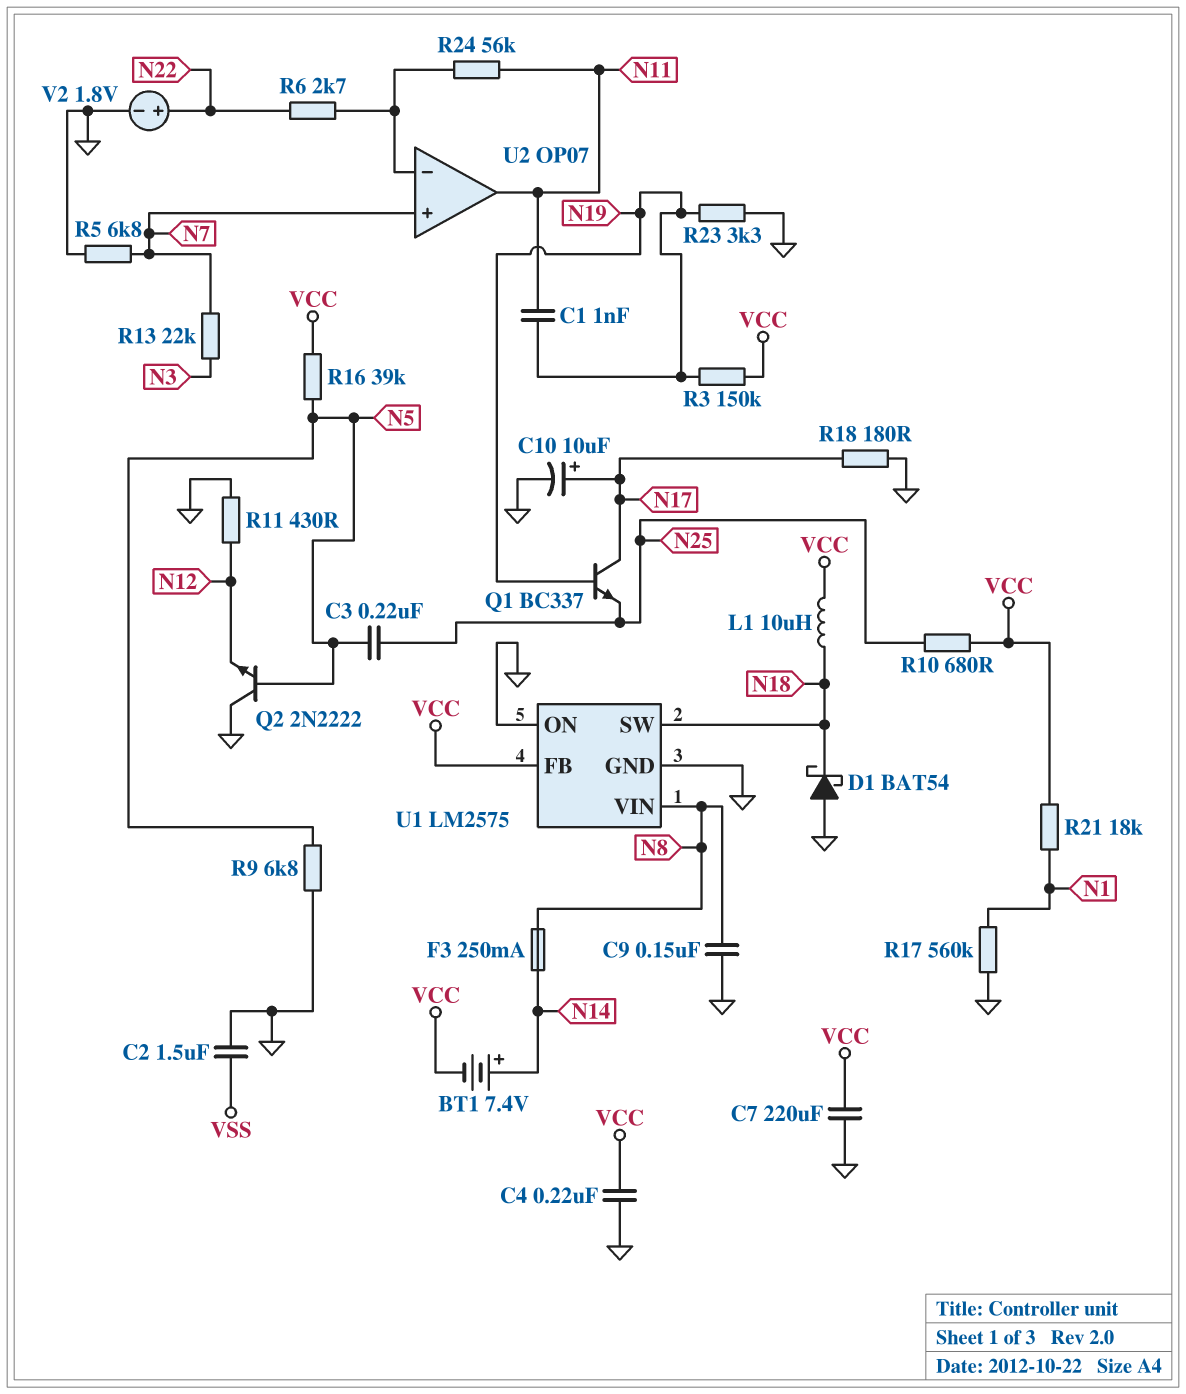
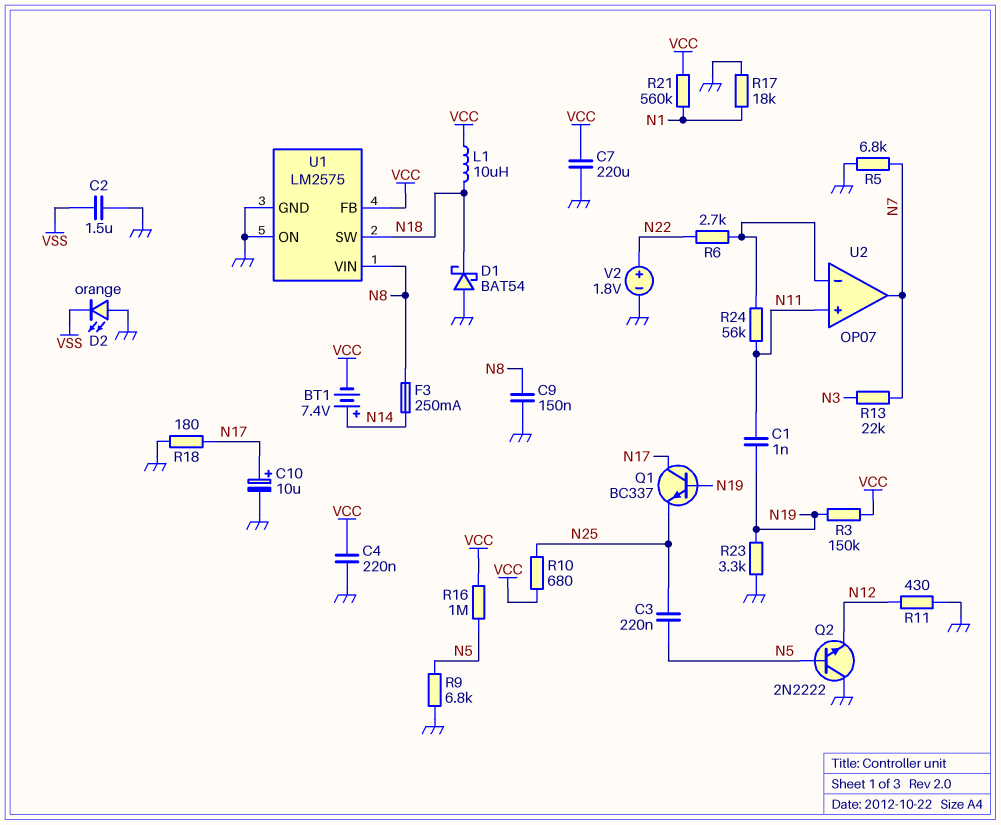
D2: none -> LED orange (A GND, K VSS)
R16: 39k (N5, VCC) -> 1M (N5, VCC)
R17: 560k (GND, N1) -> 18k (GND, N1)
R21: 18k (N1, VCC) -> 560k (N1, VCC)
U2 pin in+: N7 -> N11
U2 pin out: N11 -> N7

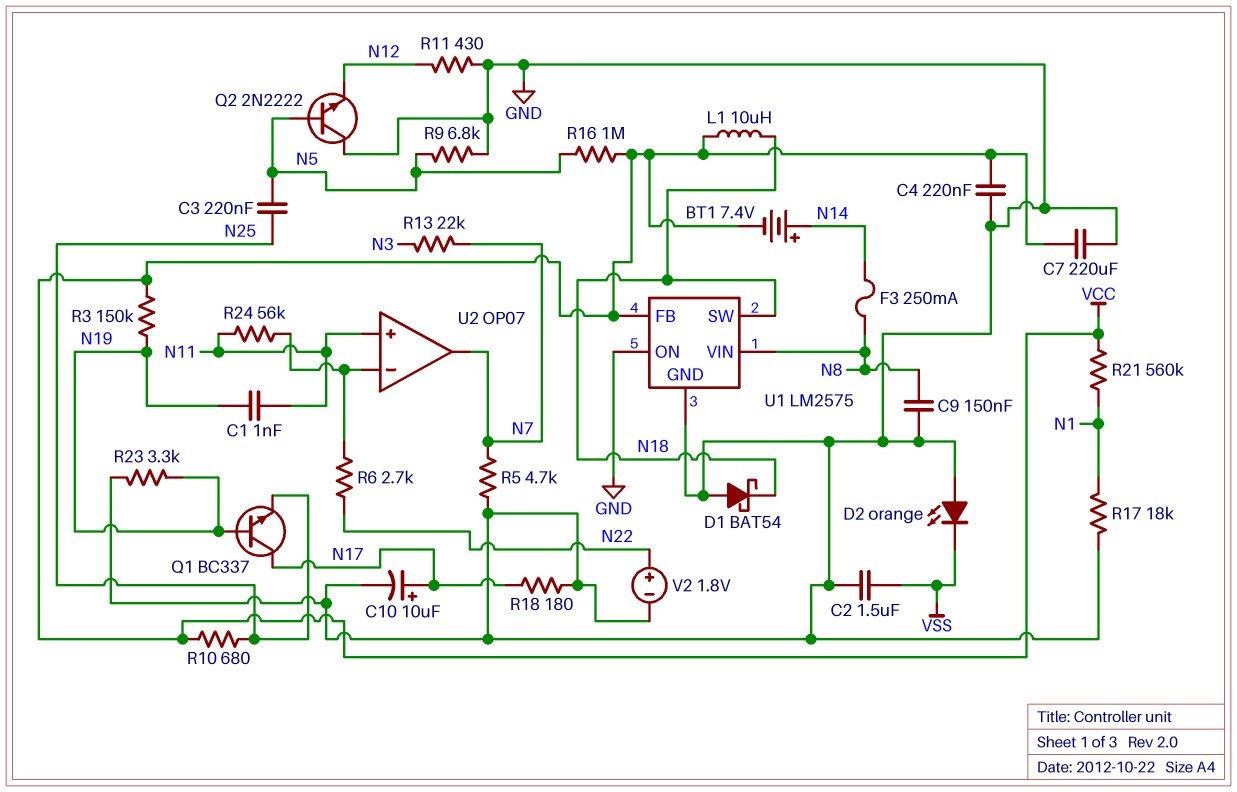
R5: 6.8k (GND, N7) -> 4.7k (GND, N7)

